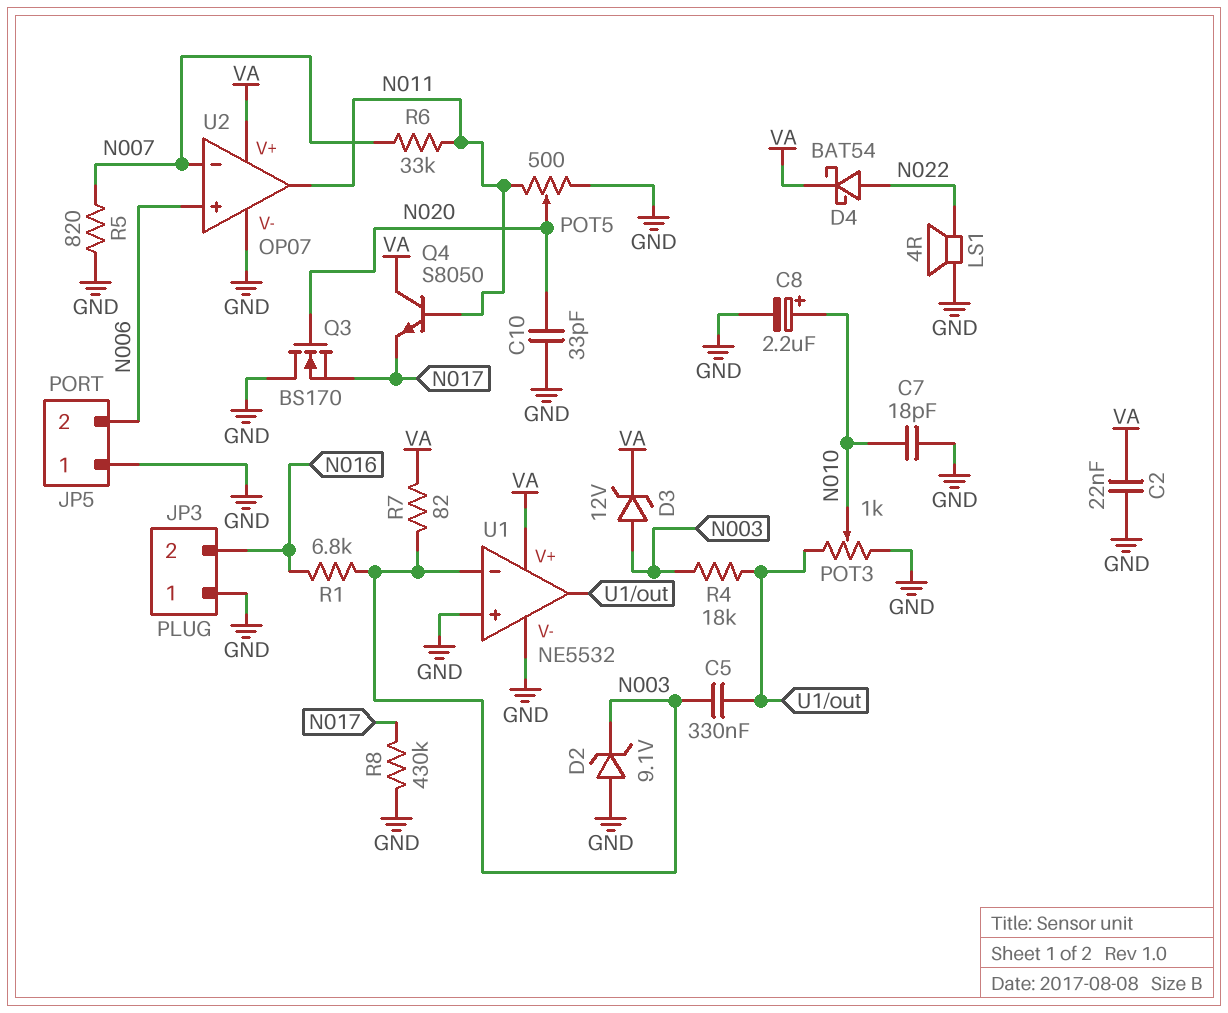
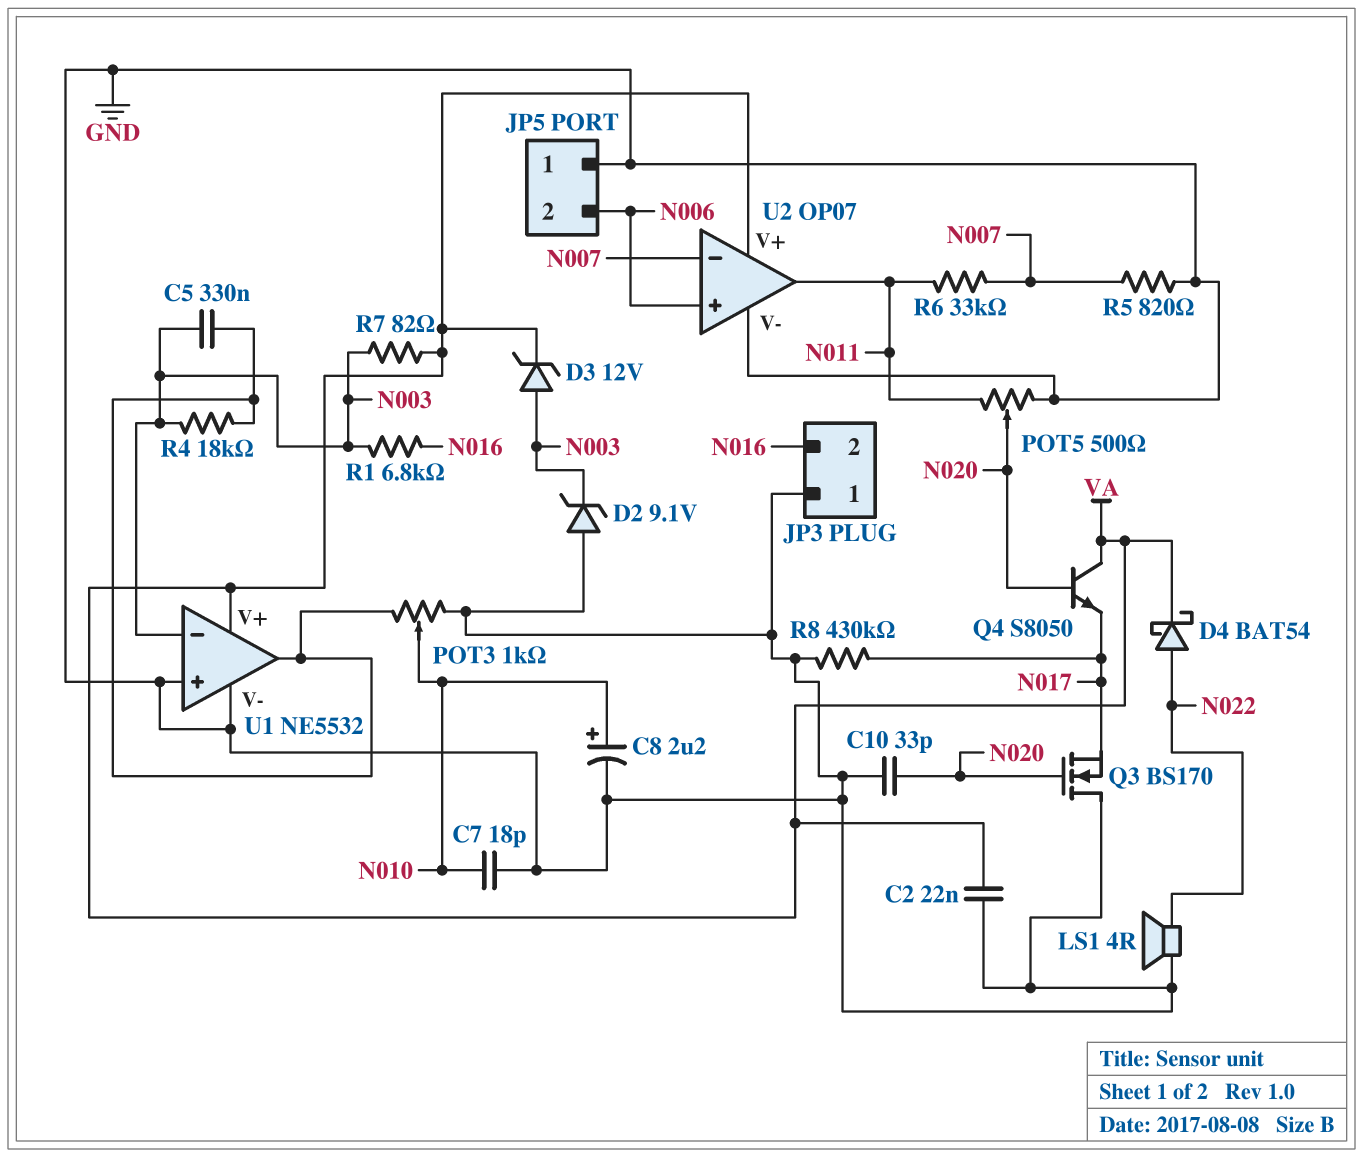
Q4: NPN S8050 (B N011, C VA, E N017) -> NPN S8050 (B N020, C VA, E N017)

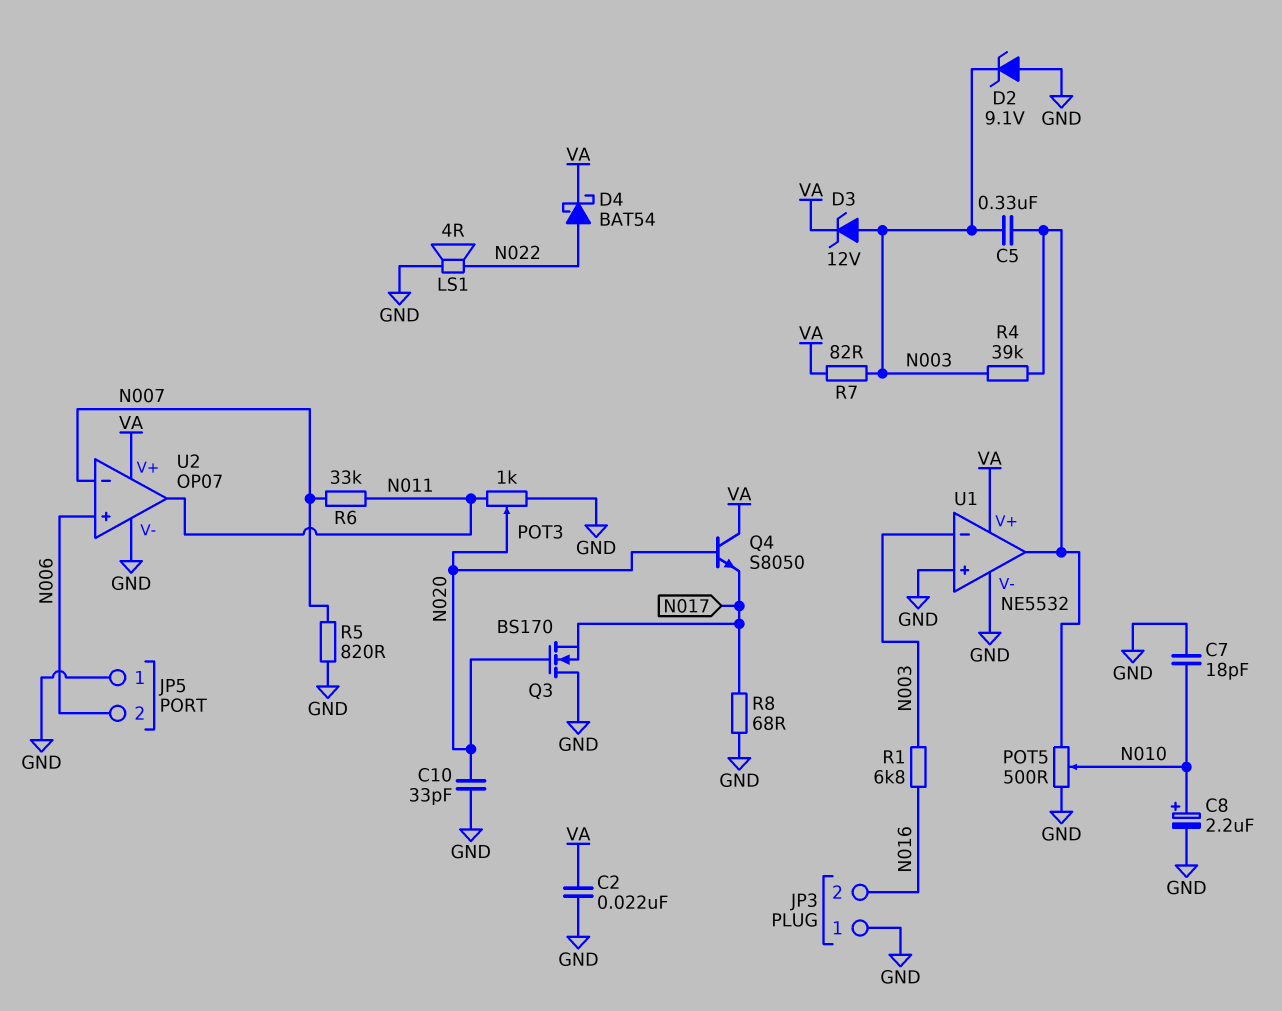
POT3: 1k (GND, U1/out, wiper N010) -> 1k (GND, N011, wiper N020)
POT5: 500 (GND, N011, wiper N020) -> 500 (GND, U1/out, wiper N010)
R4: 18k (N003, U1/out) -> 39k (N003, U1/out)
R8: 430k (GND, N017) -> 68 (GND, N017)

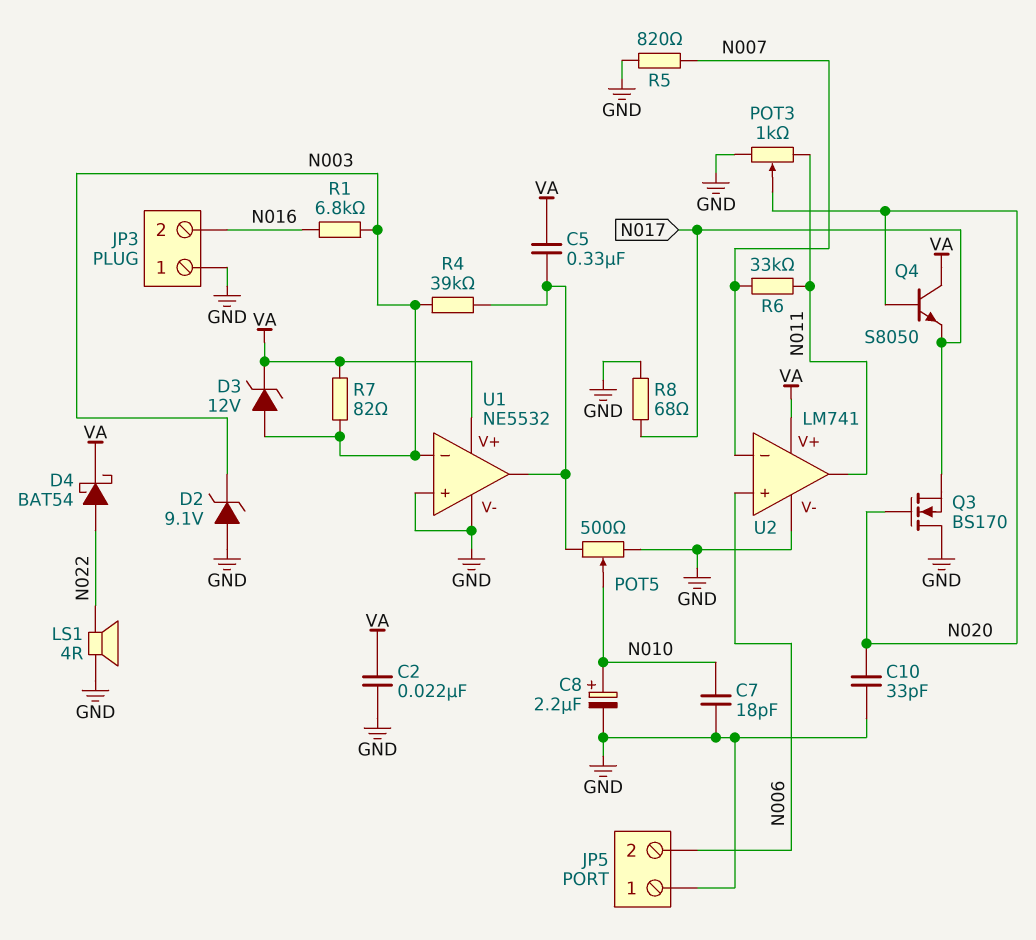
C5: 330nF (N003, U1/out) -> 330nF (U1/out, VA)
U2: OP07 -> LM741

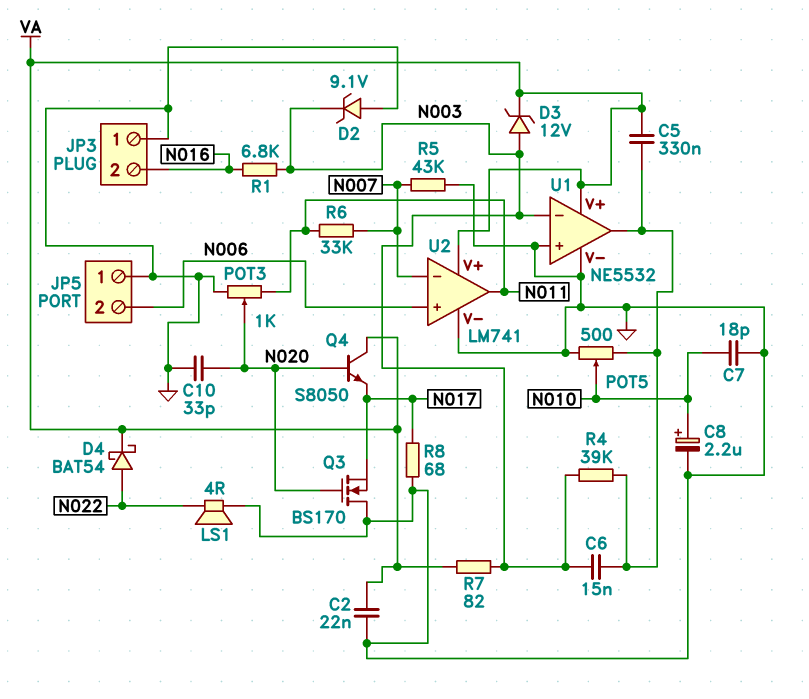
C6: none -> 15nF (N003, U1/out)
R5: 820 (GND, N007) -> 43k (GND, N007)

